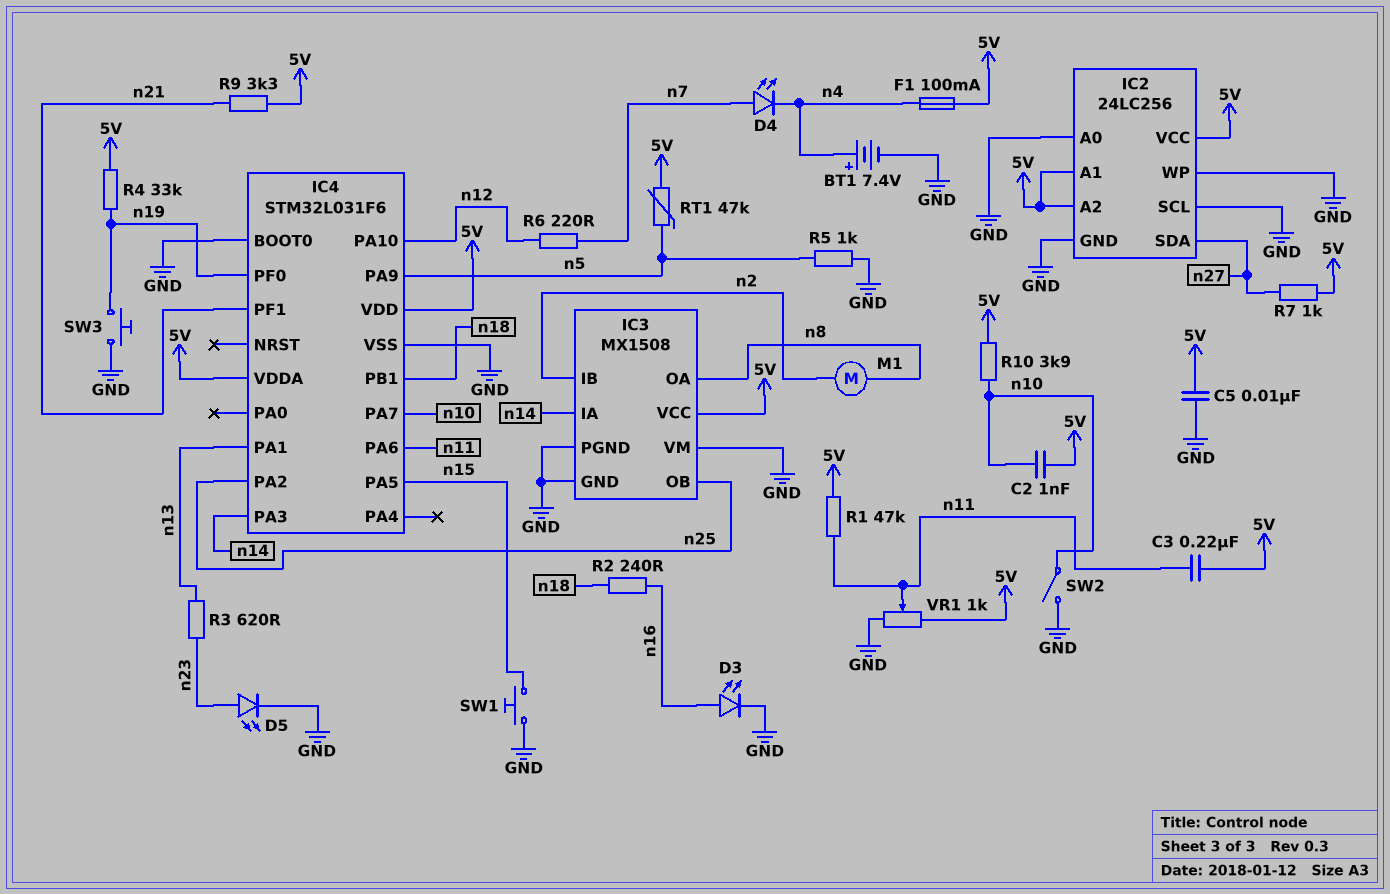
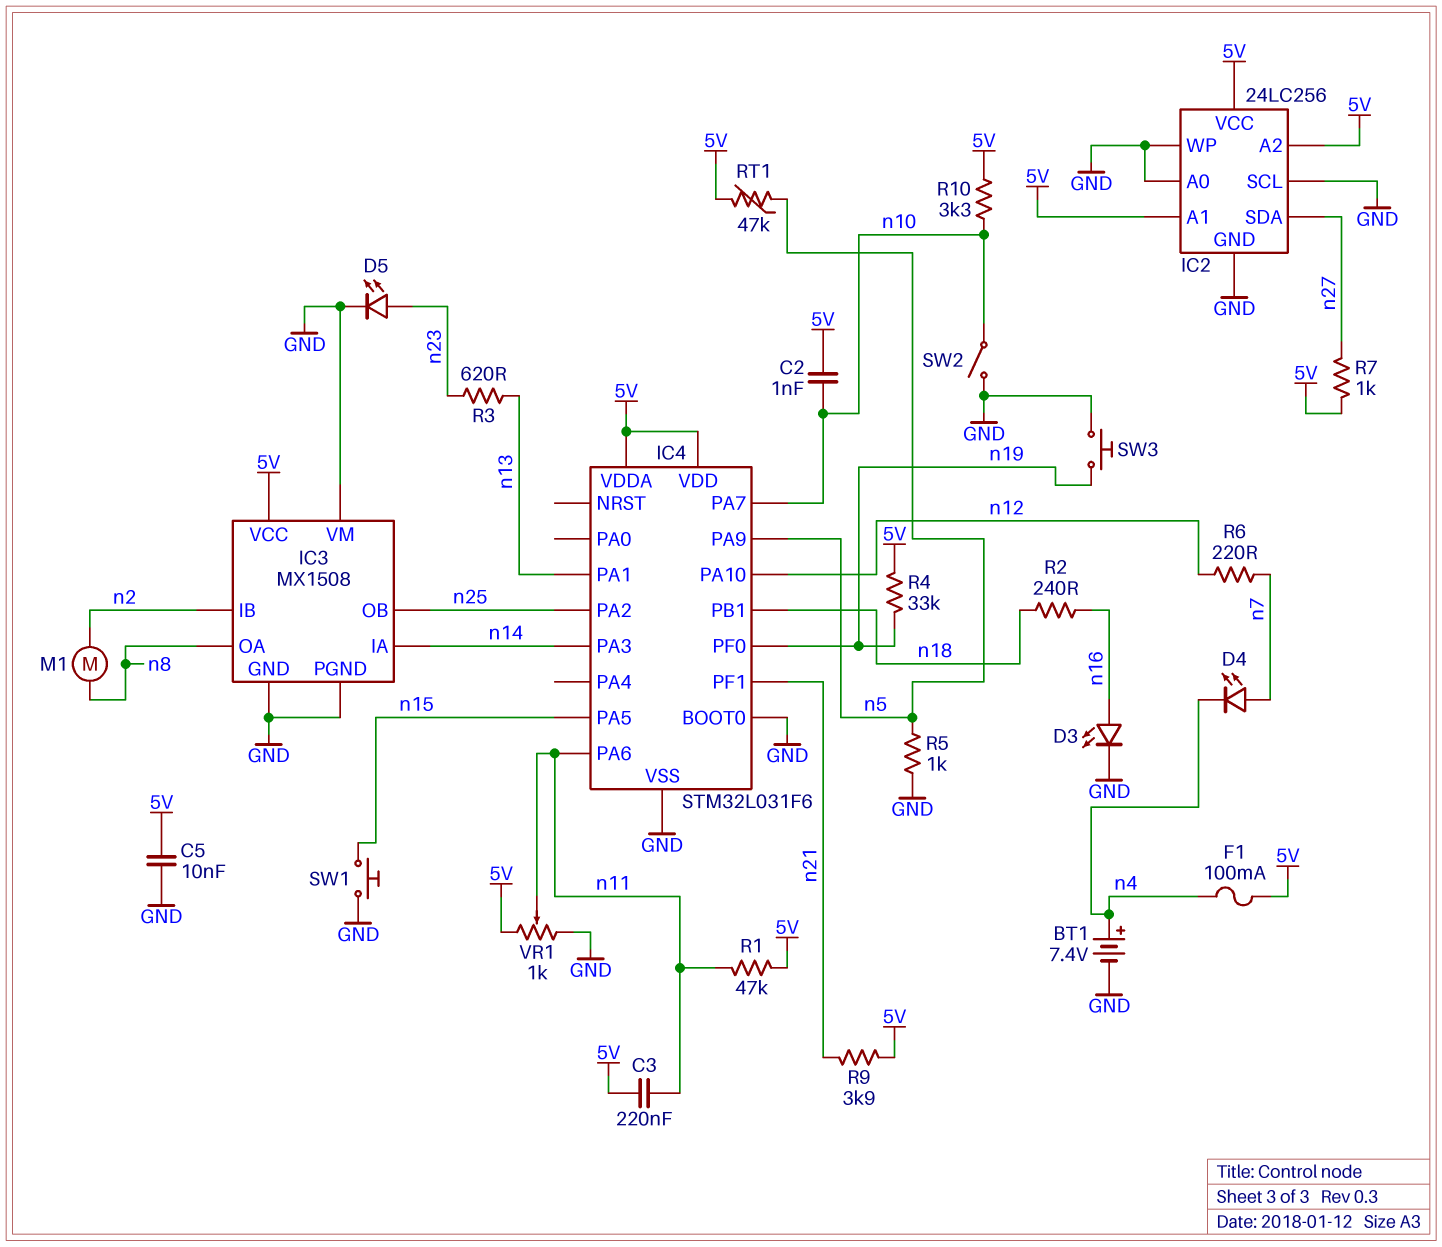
R9: 3.3k (5V, n21) -> 3.9k (5V, n21)
R10: 3.9k (5V, n10) -> 3.3k (5V, n10)

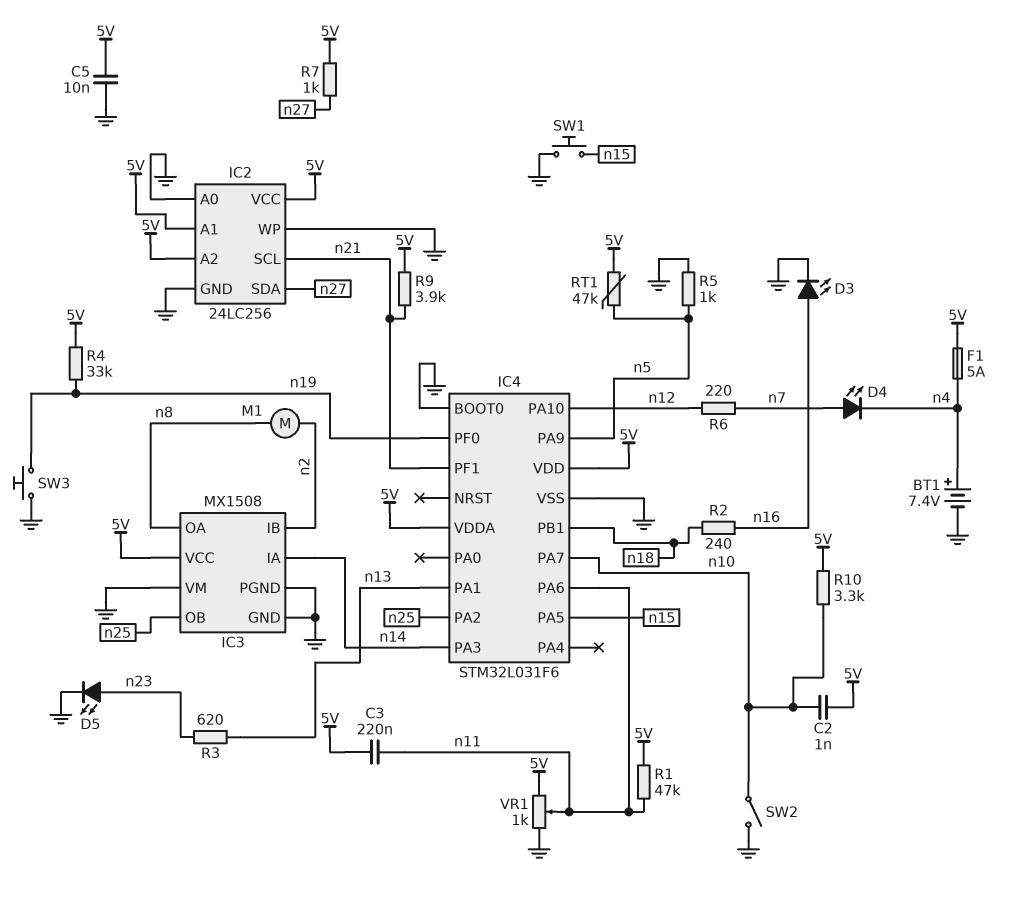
F1: 100mA (5V, n4) -> 5A (5V, n4)
IC2 pin SCL: GND -> n21

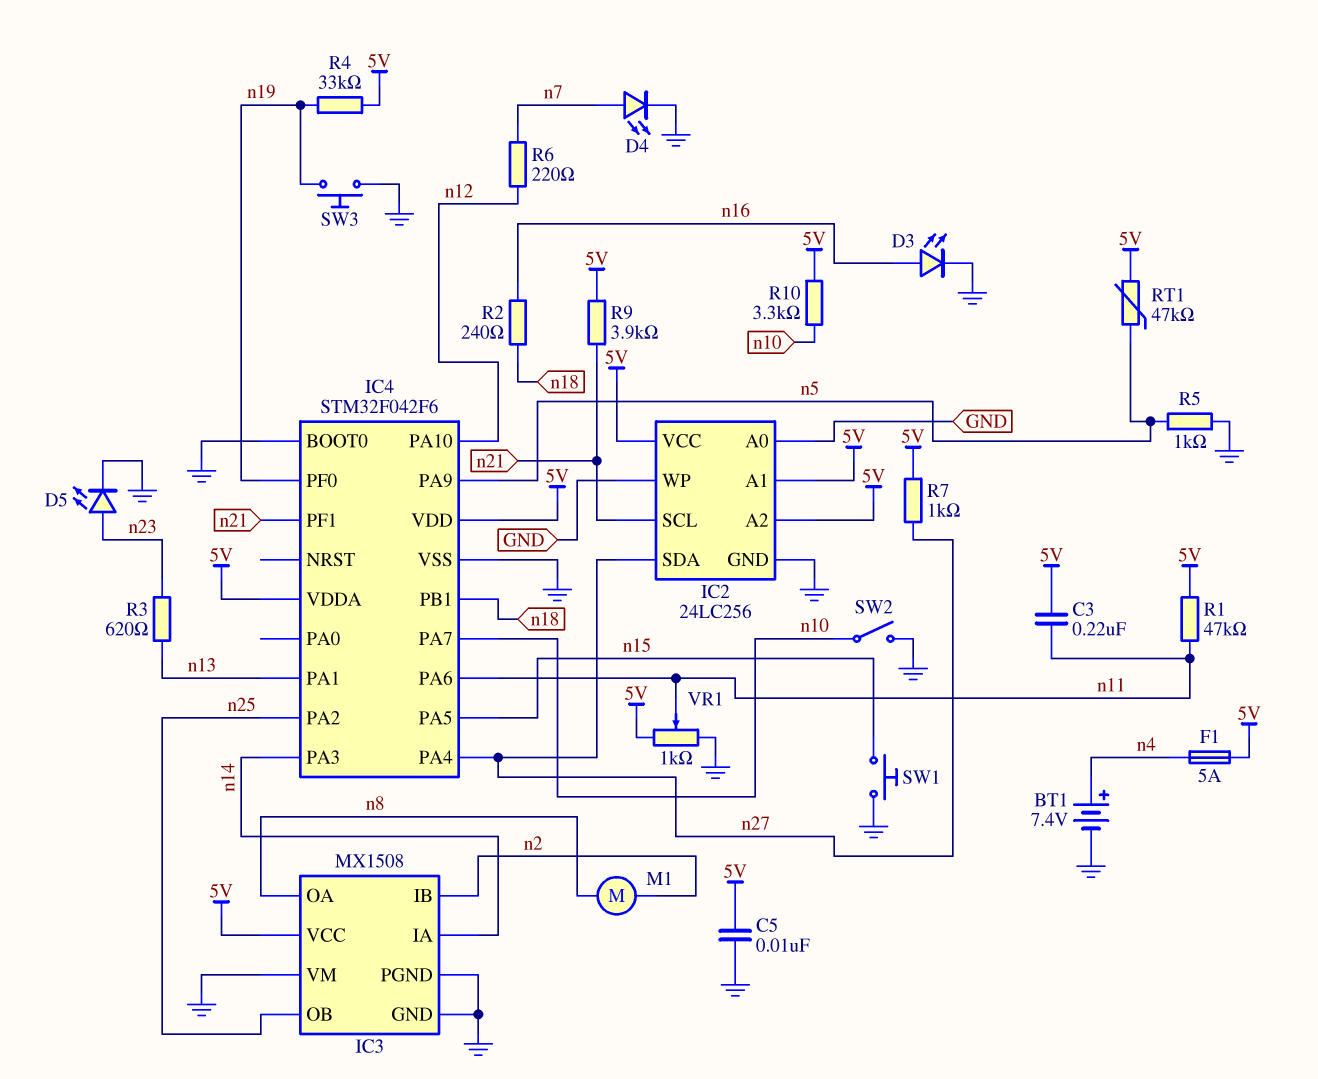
C2: 1nF (5V, n10) -> none
D4: LED (A n7, K n4) -> LED (A n7, K GND)
IC4: STM32L031F6 -> STM32F042F6
IC4 pin PA4: none -> n27

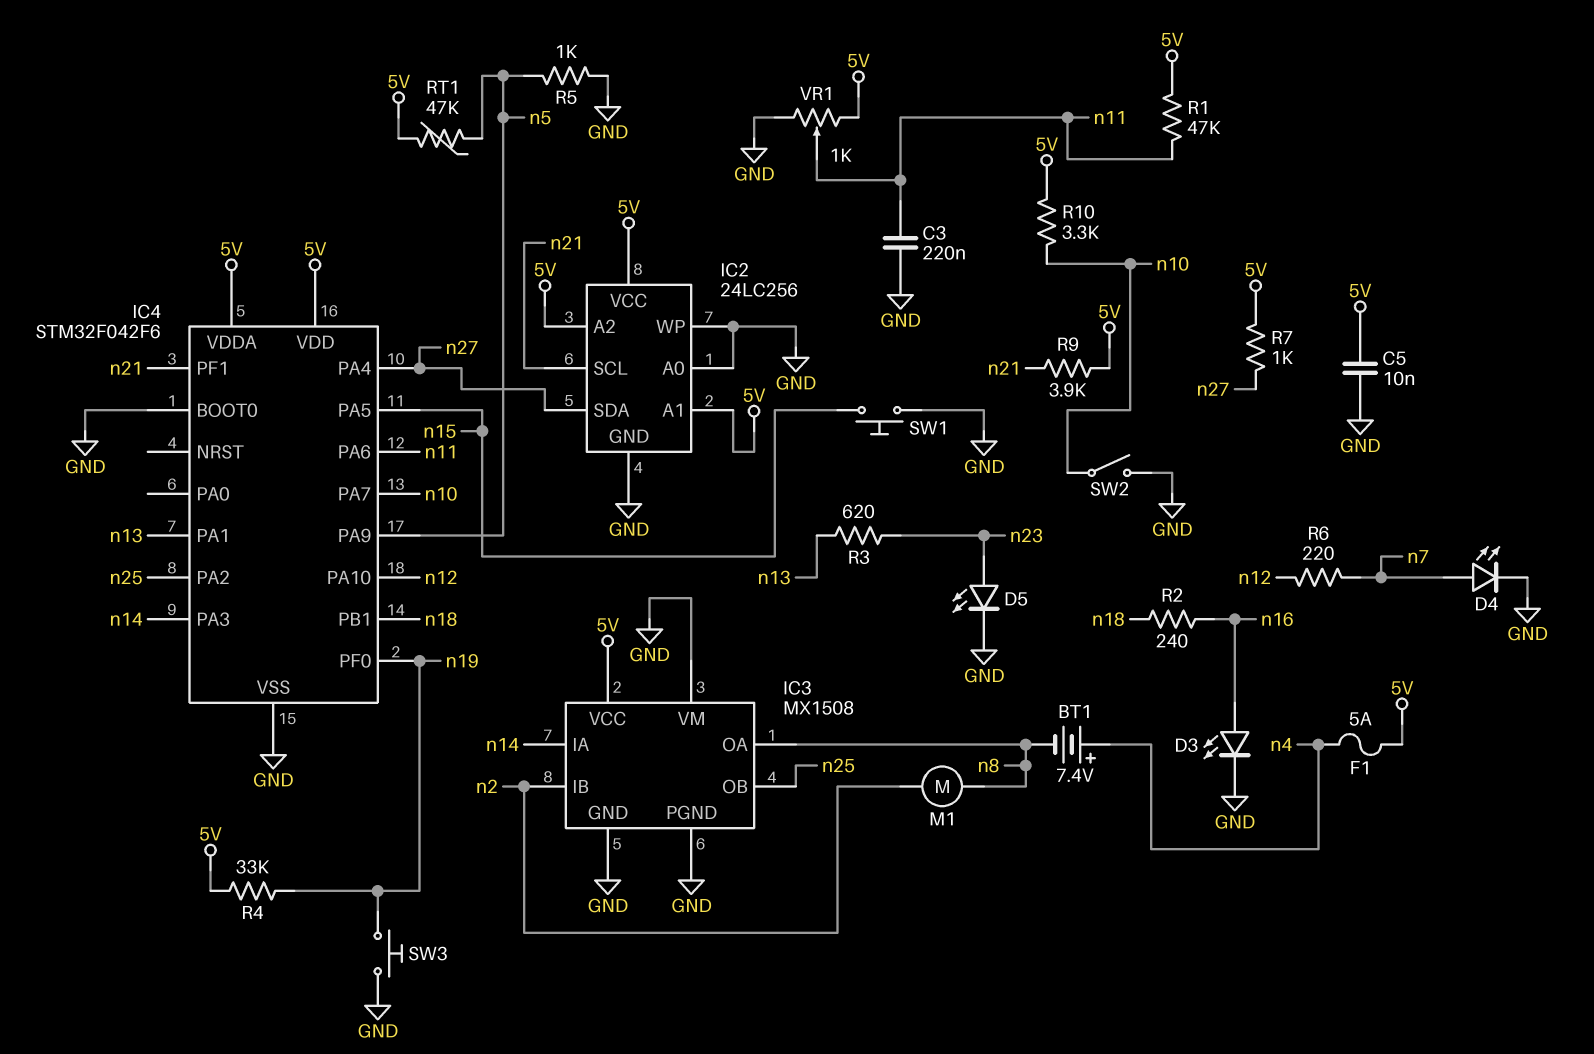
BT1: 7.4V (plus n4, minus GND) -> 7.4V (plus n4, minus n8)
C3: 220nF (5V, n11) -> 220nF (GND, n11)

